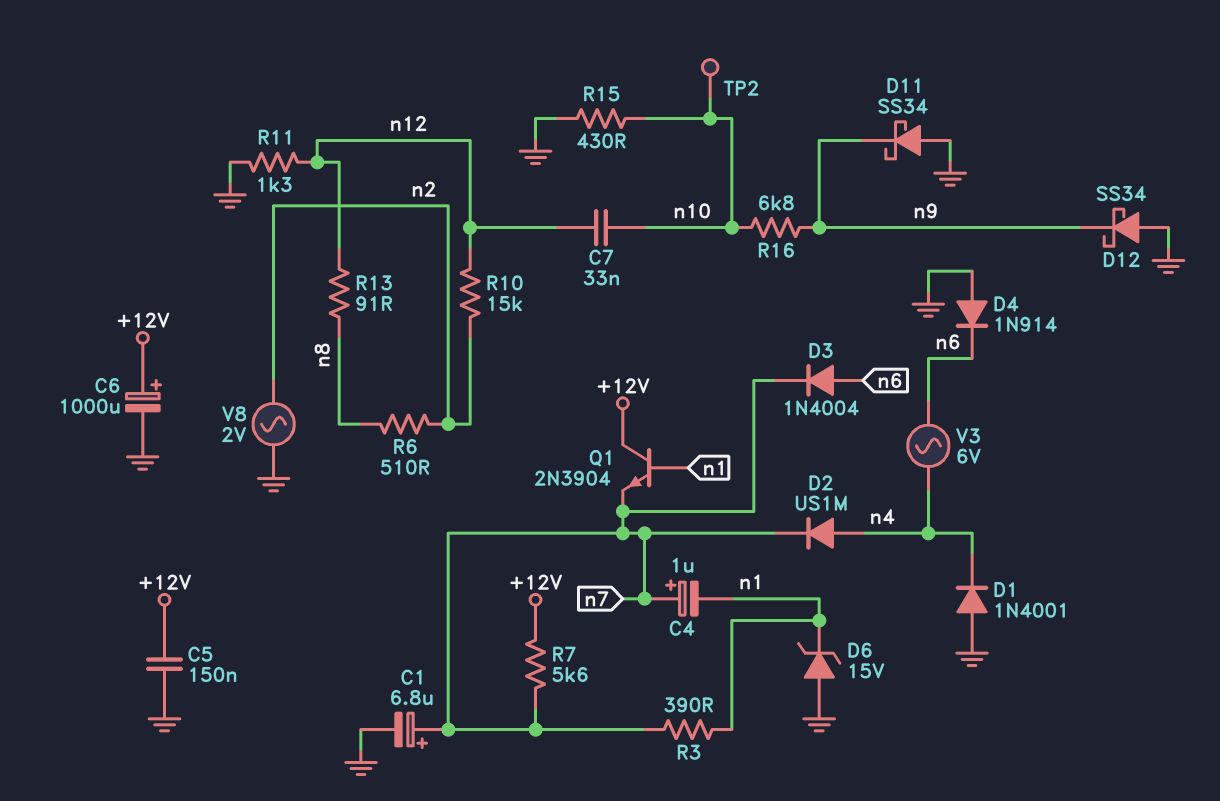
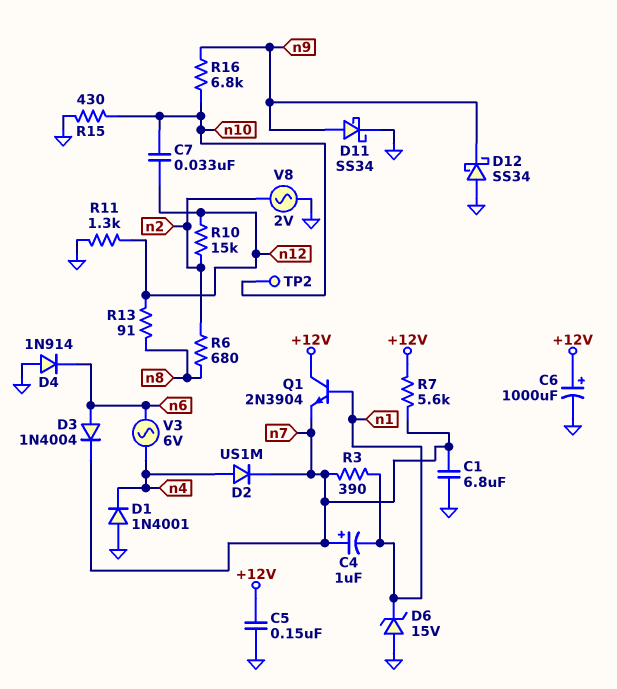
C1: 6.8uF (plus n7, minus GND) -> 6.8uF (GND, n7)
D11: schottky SS34 (A GND, K n9) -> schottky SS34 (A n9, K GND)
R6: 510 (n2, n8) -> 680 (n2, n8)

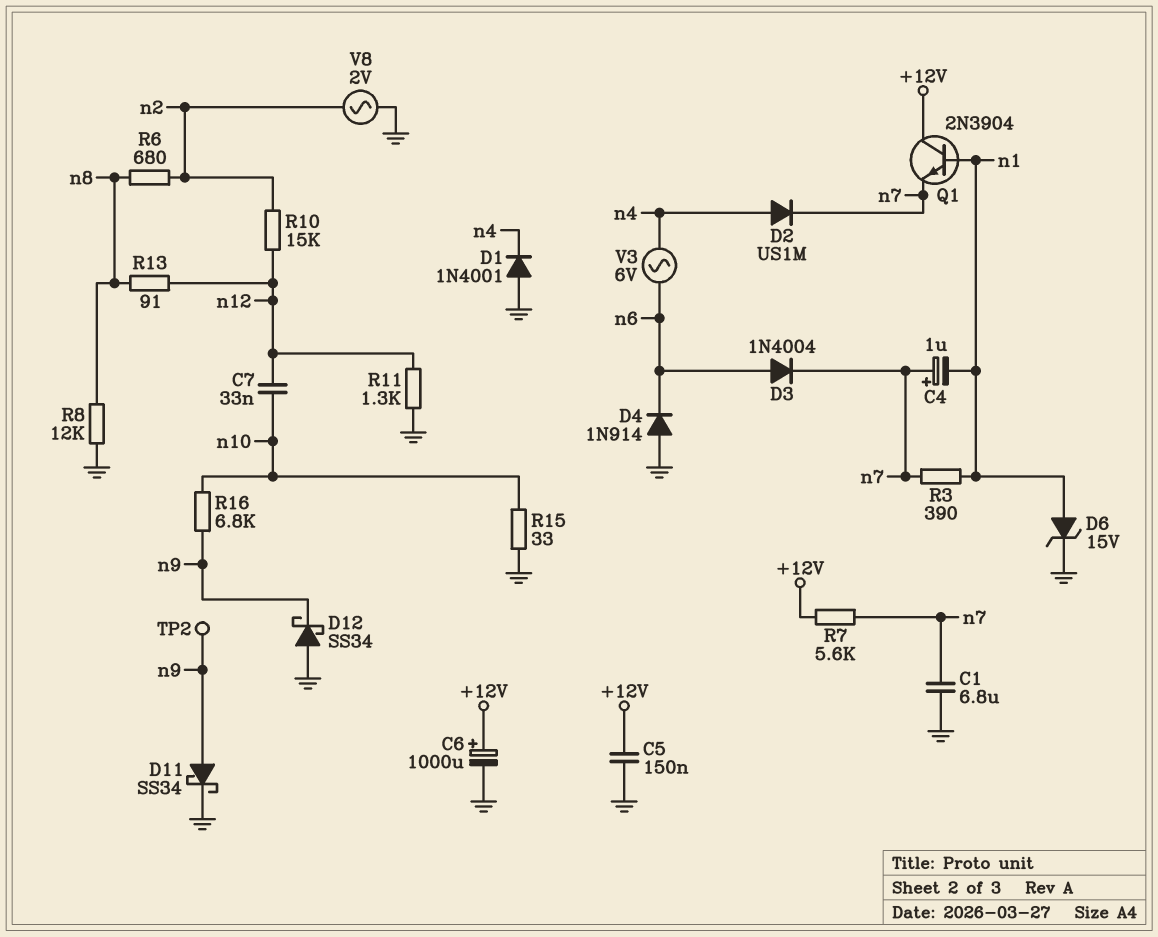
D6: zener 15V (A GND, K n1) -> zener 15V (A n1, K GND)
R8: none -> 12k (GND, n8)
R15: 430 (GND, n10) -> 33 (GND, n10)
TP2: test point (n10) -> test point (n9)

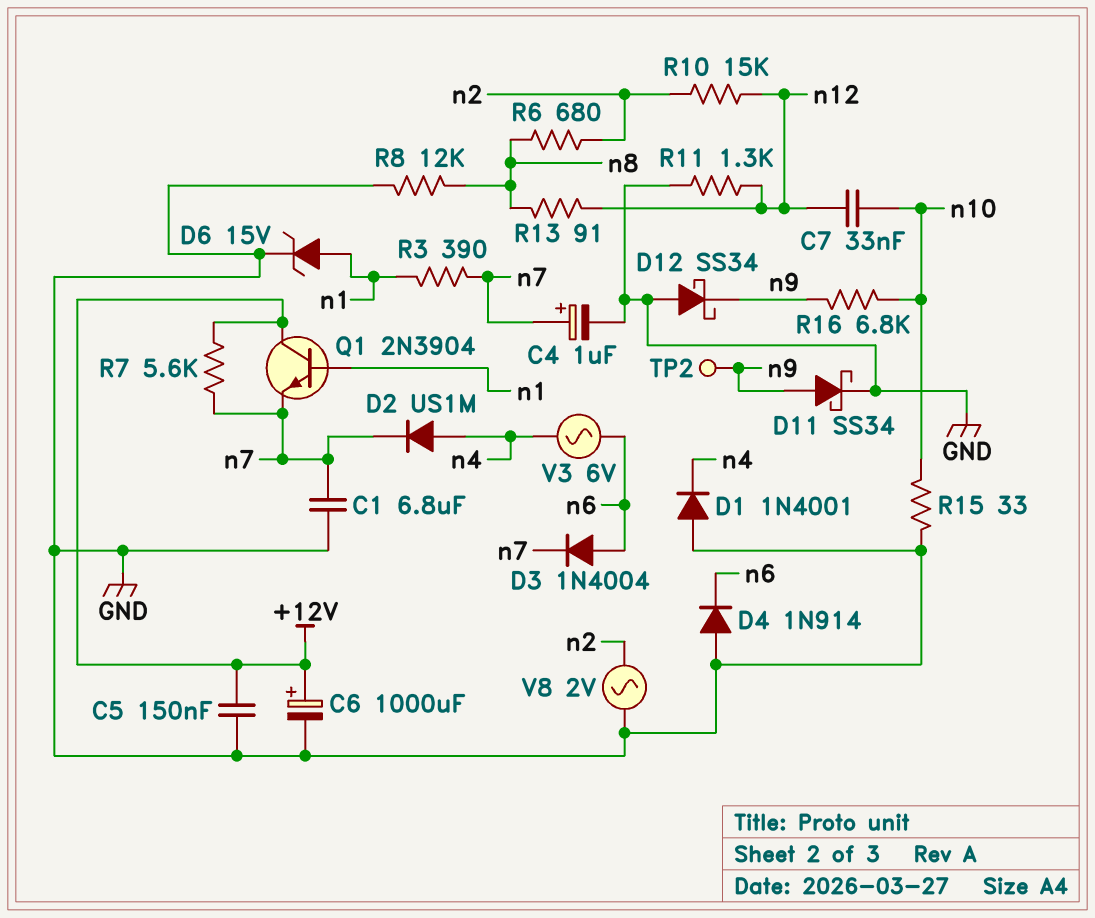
C4: 1uF (plus n7, minus n1) -> 1uF (plus n7, minus GND)

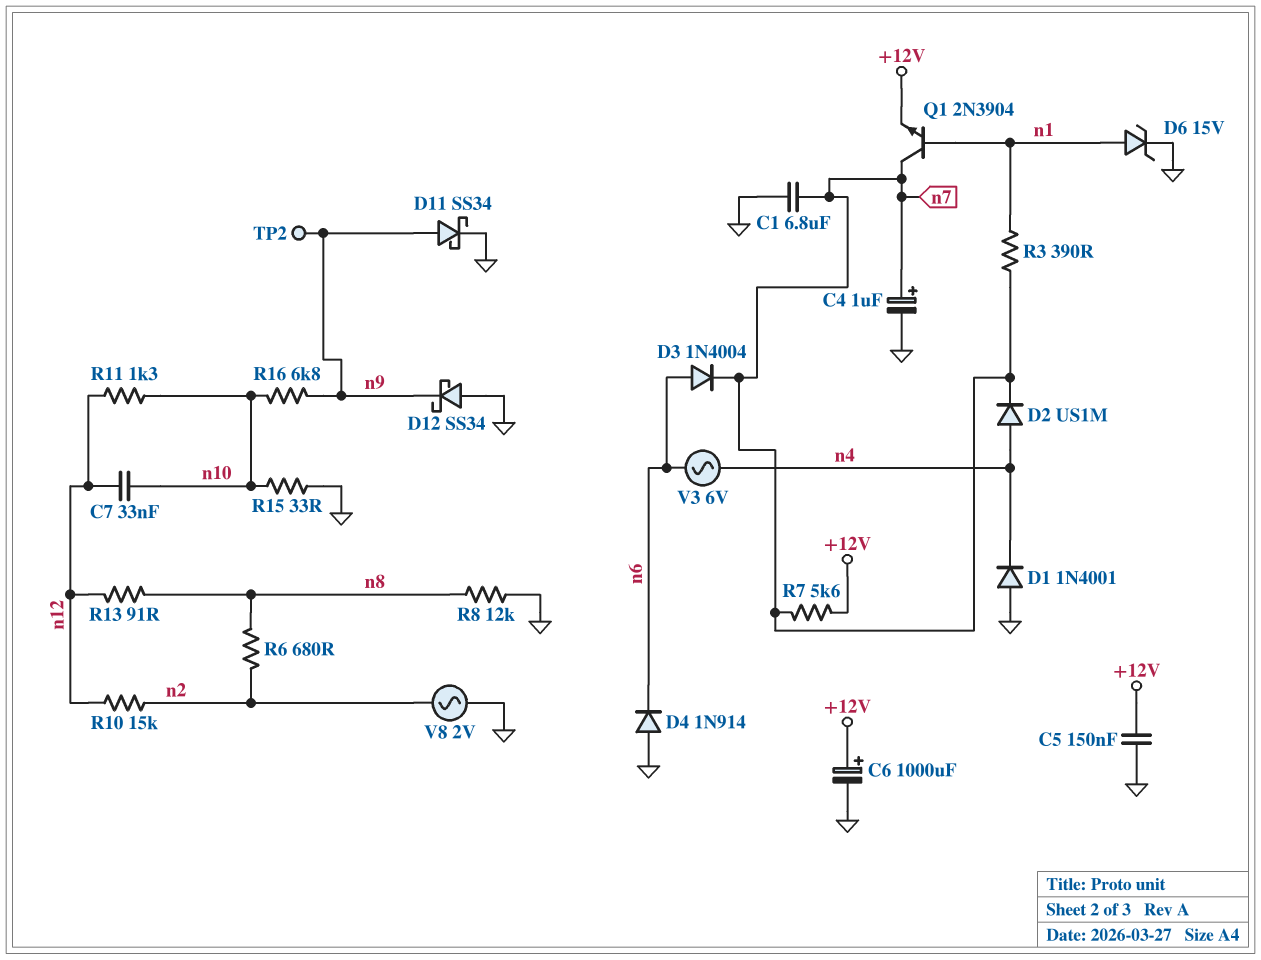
Q1: NPN 2N3904 (B n1, C +12V, E n7) -> NPN 2N3904 (B n1, C n7, E +12V)
R11: 1.3k (GND, n12) -> 1.3k (n10, n12)

